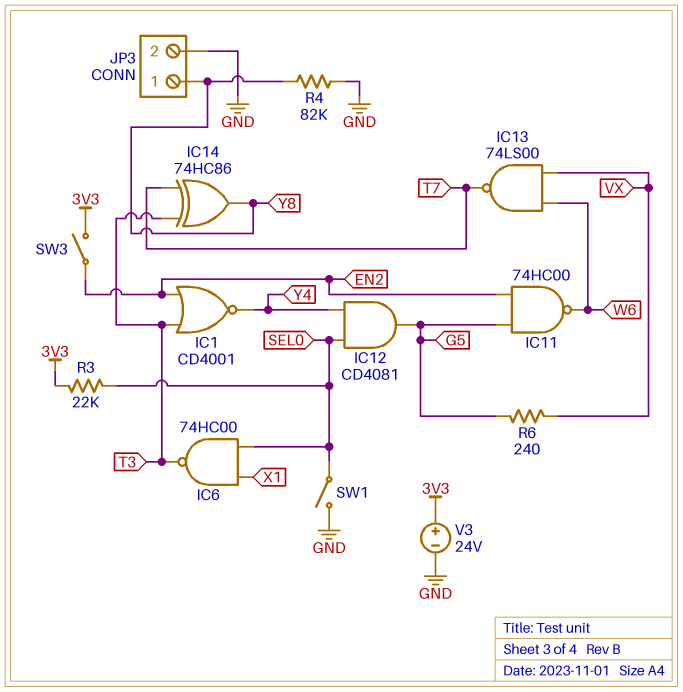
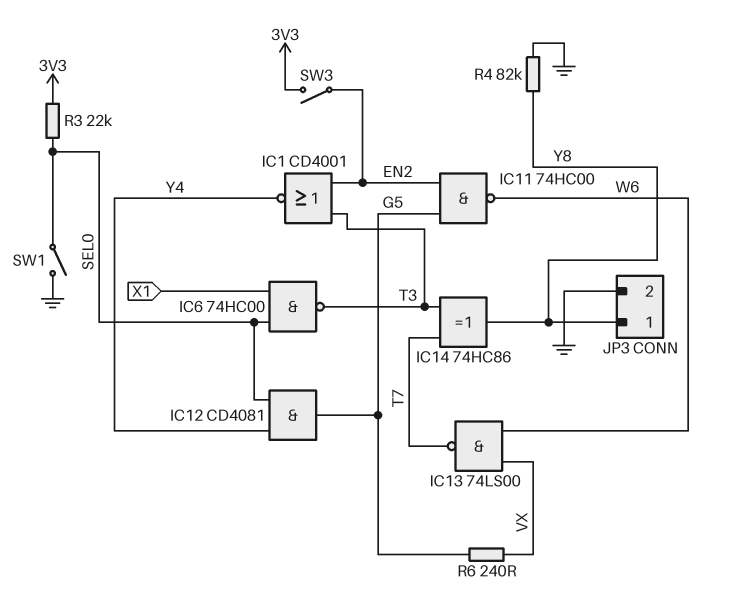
V3: 24V (plus 3V3, minus GND) -> none

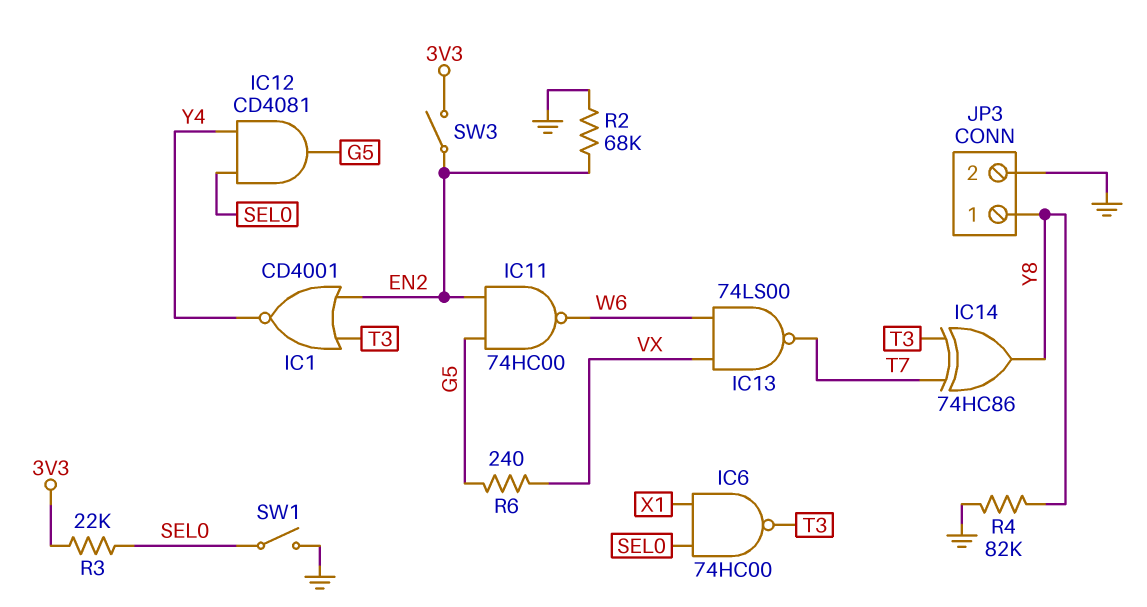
R2: none -> 68k (EN2, GND)

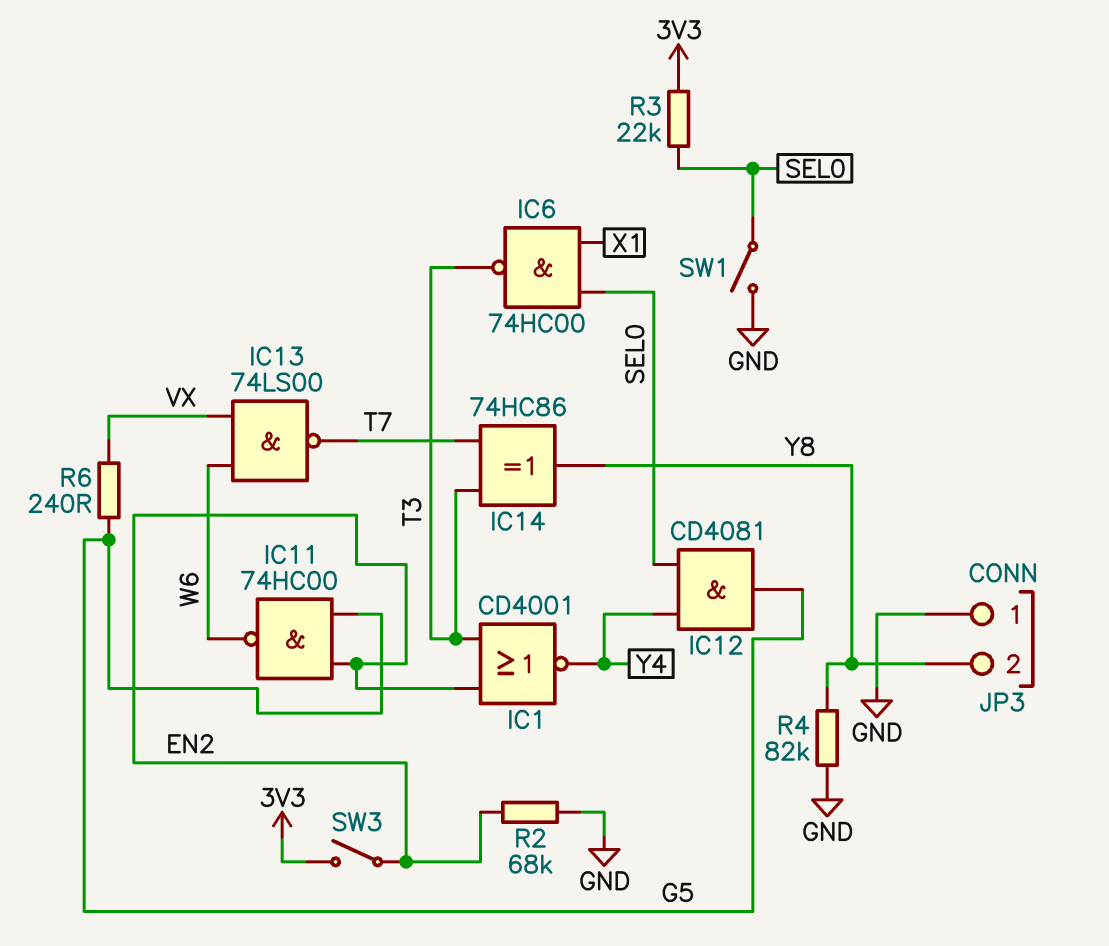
JP3 pin 1: Y8 -> GND
JP3 pin 2: GND -> Y8

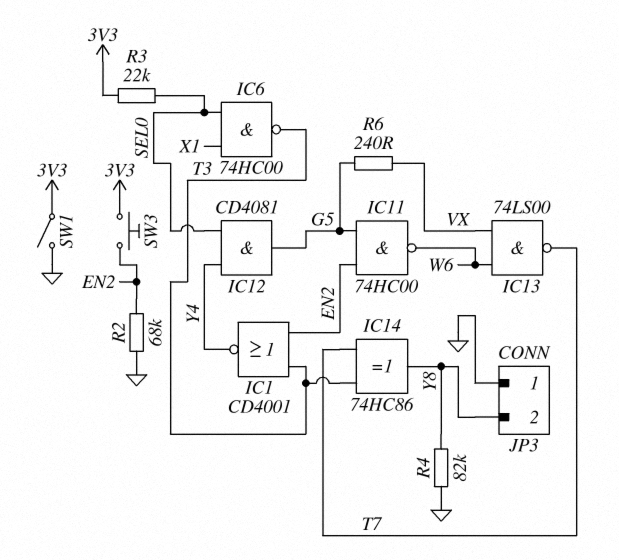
SW1: switch (GND, SEL0) -> switch (3V3, GND)
SW3: switch (3V3, EN2) -> button (3V3, EN2)

